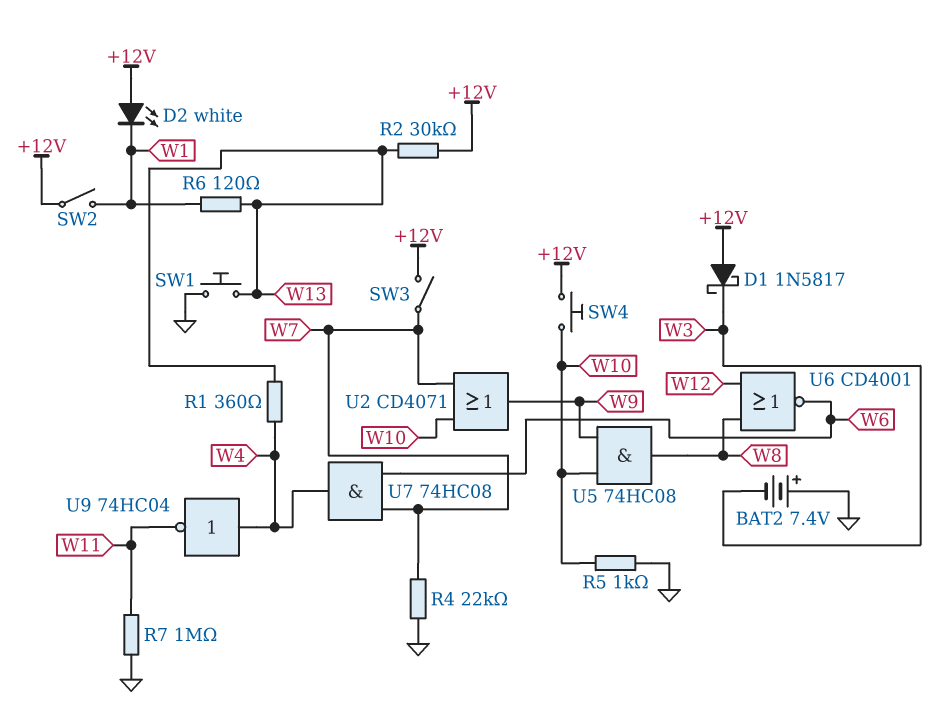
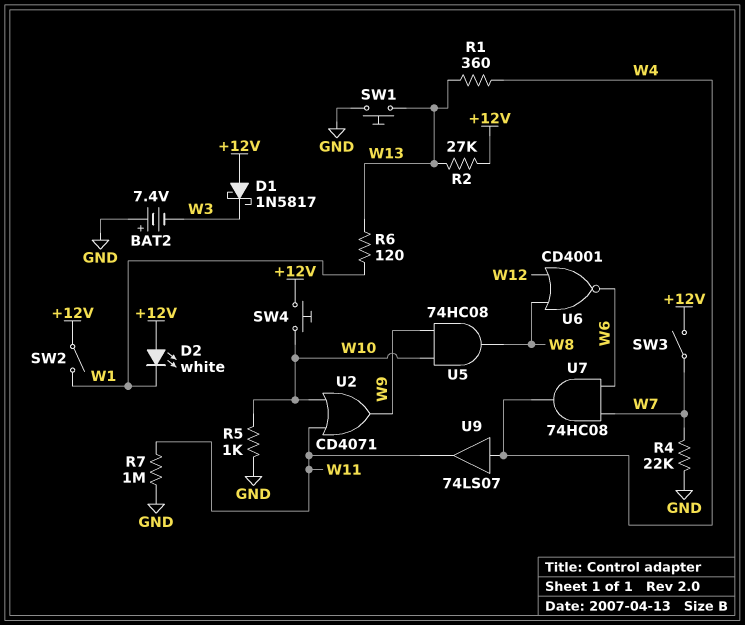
R2: 30k (+12V, W13) -> 27k (+12V, W13)
U2: OR CD4071 (in W7, in W10, out W9) -> OR CD4071 (in W10, in W11, out W9)
U9: NOT 74HC04 (in W4, out W11) -> buffer 74LS07 (in W4, out W11)

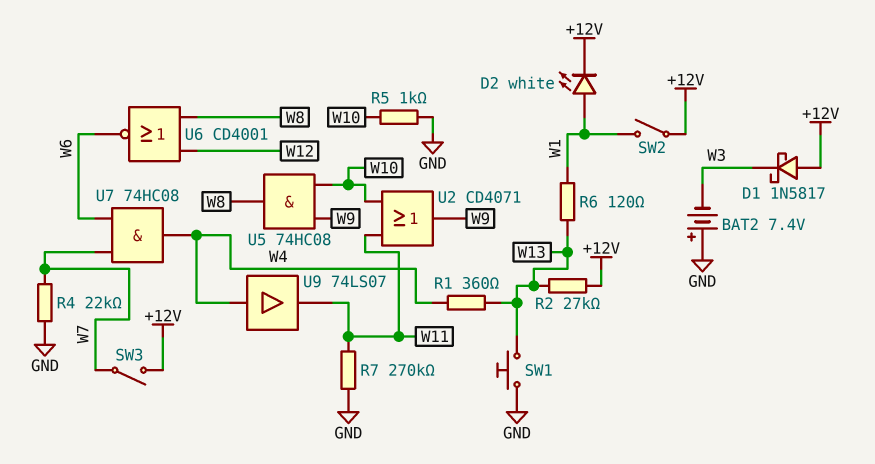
D2: LED white (A +12V, K W1) -> LED white (A W1, K +12V)
R7: 1M (GND, W11) -> 270k (GND, W11)
SW4: button (+12V, W10) -> none

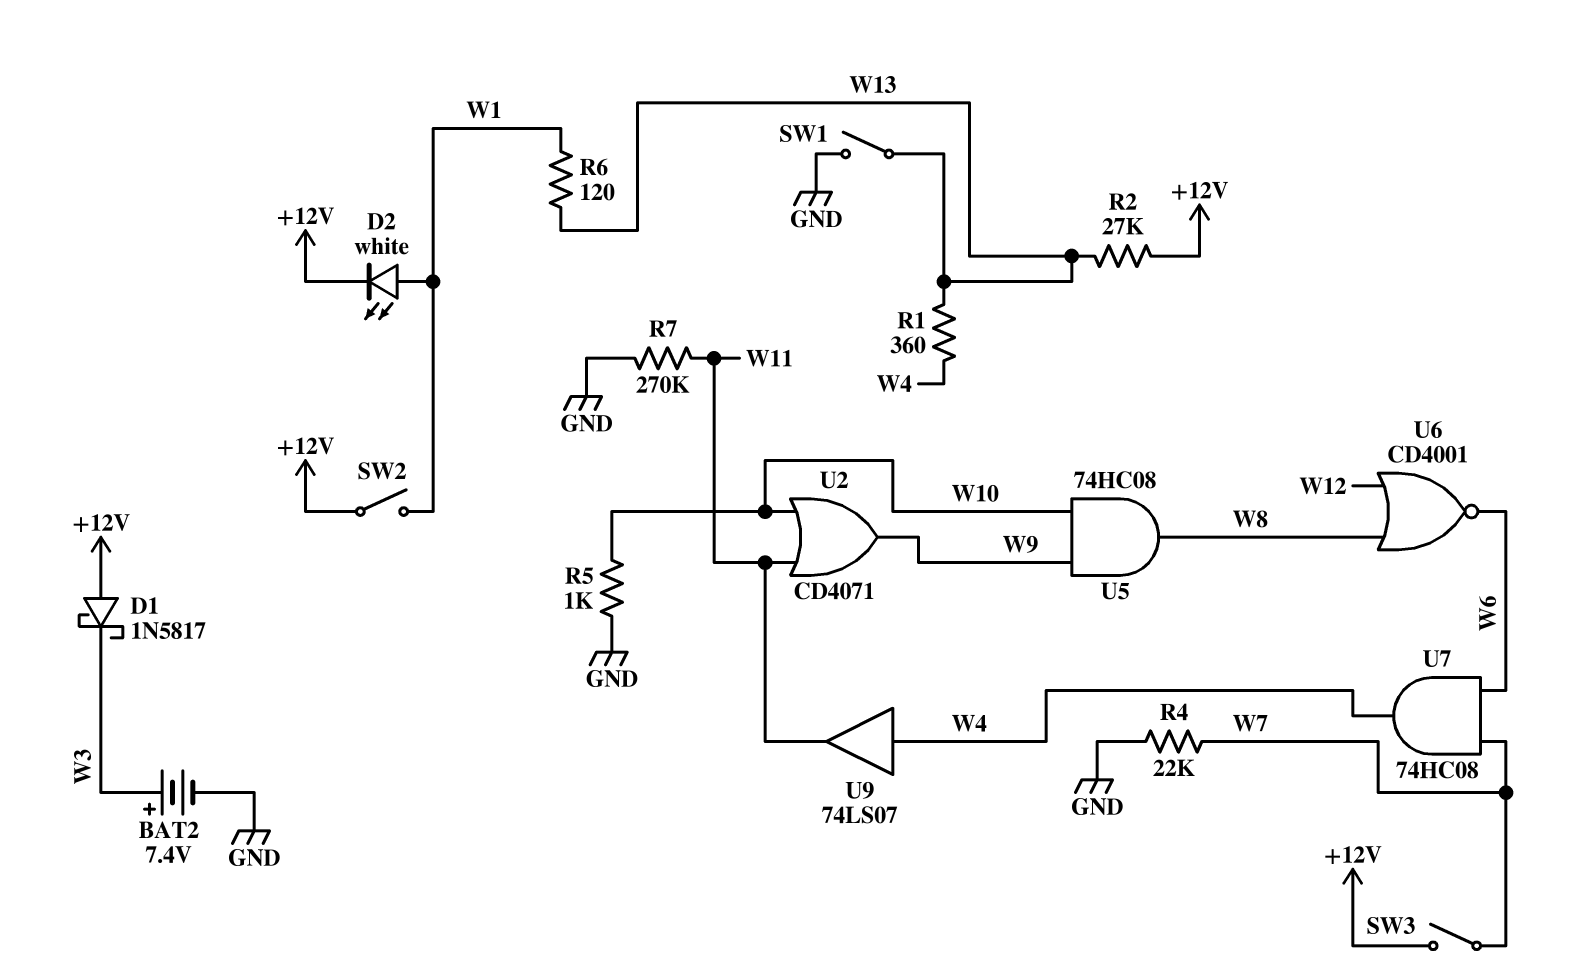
BAT2: 7.4V (plus GND, minus W3) -> 7.4V (plus W3, minus GND)
SW1: button (GND, W13) -> switch (GND, W13)

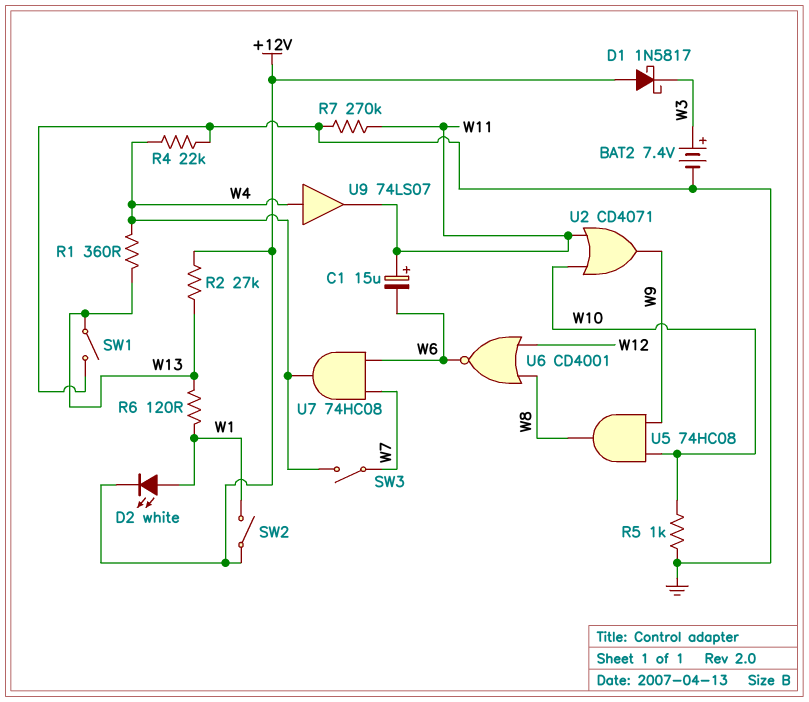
C1: none -> 15uF (plus W11, minus W6)
R4: 22k (GND, W7) -> 22k (GND, W4)
SW3: switch (+12V, W7) -> switch (W4, W7)

